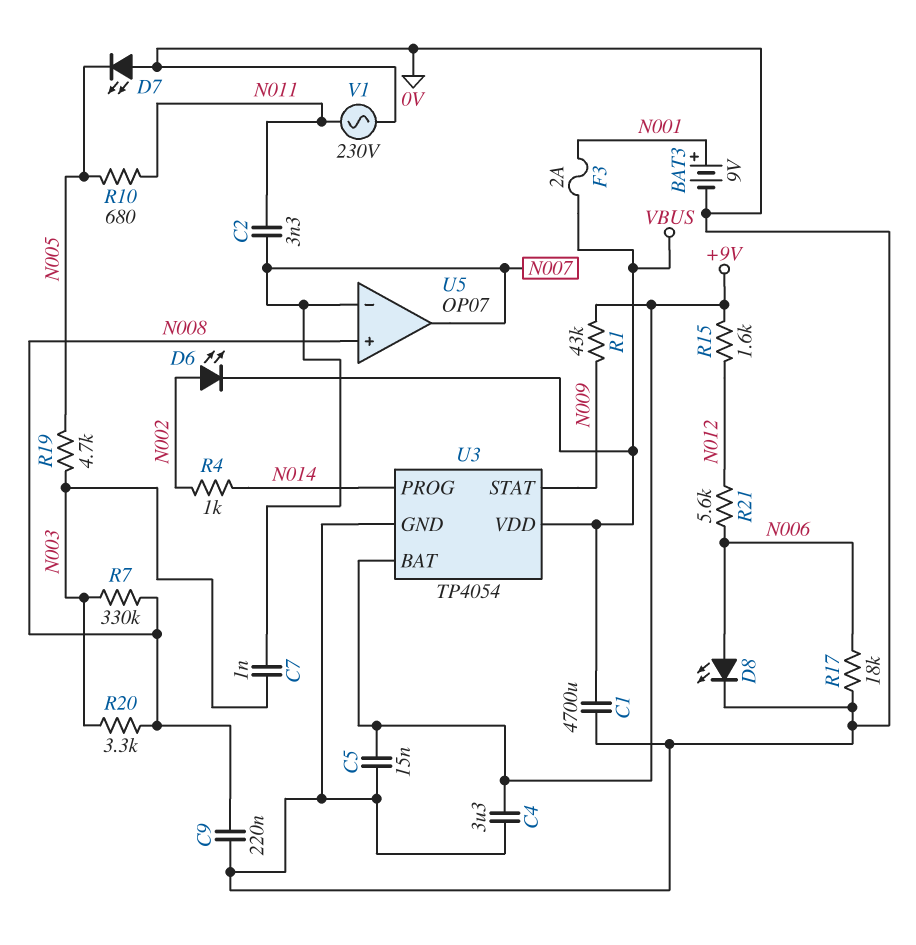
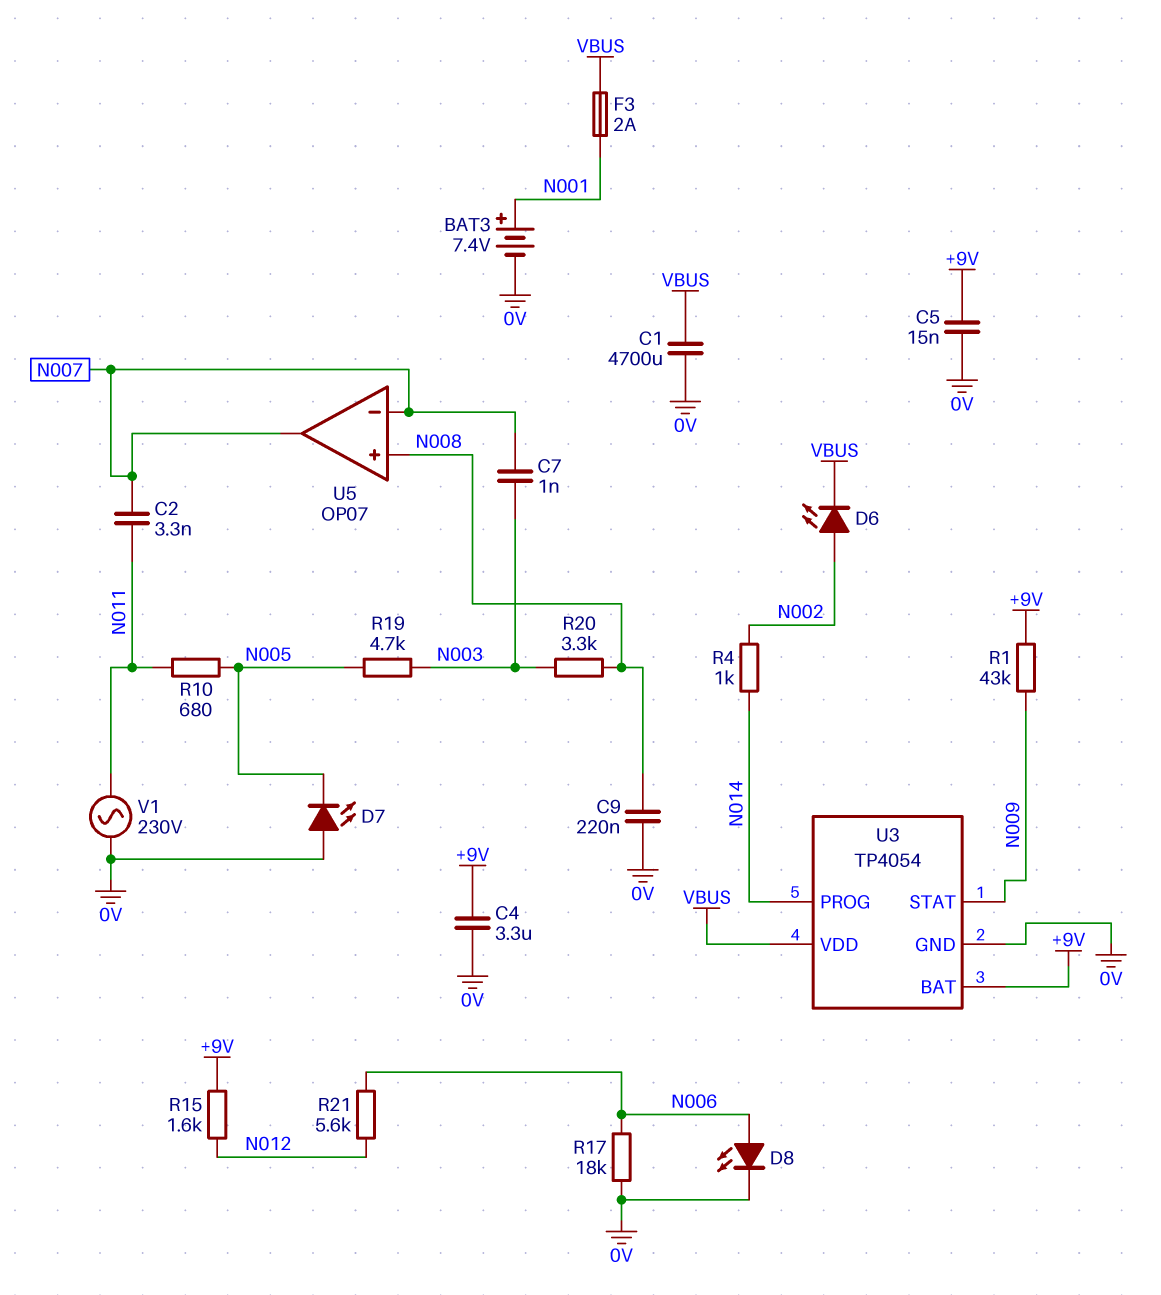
BAT3: 9V (plus N001, minus 0V) -> 7.4V (plus N001, minus 0V)
R7: 330k (N003, N008) -> none

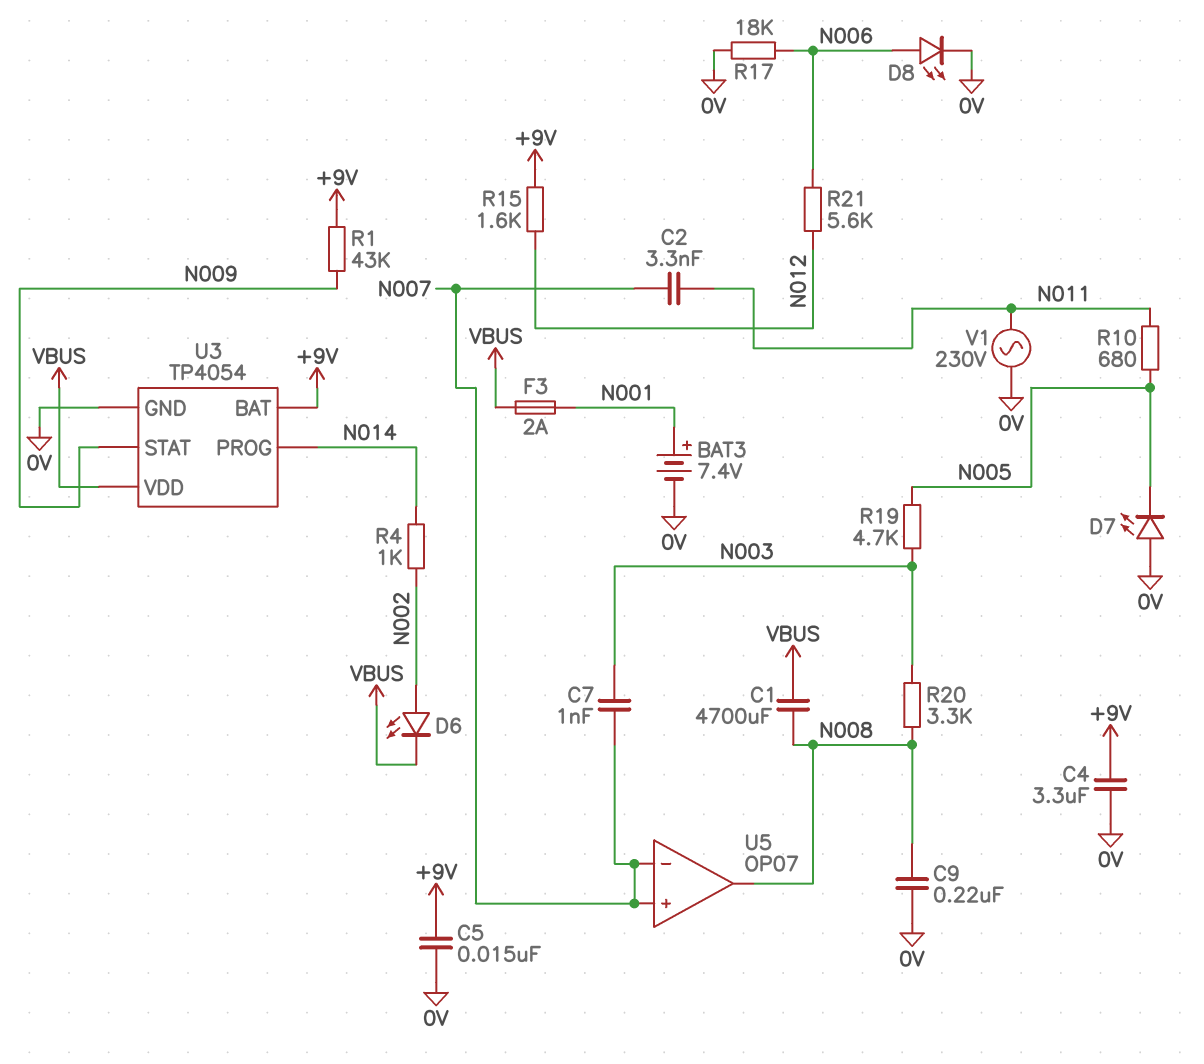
C1: 4700uF (0V, VBUS) -> 4700uF (N008, VBUS)
U5 pin in+: N008 -> N007
U5 pin out: N007 -> N008

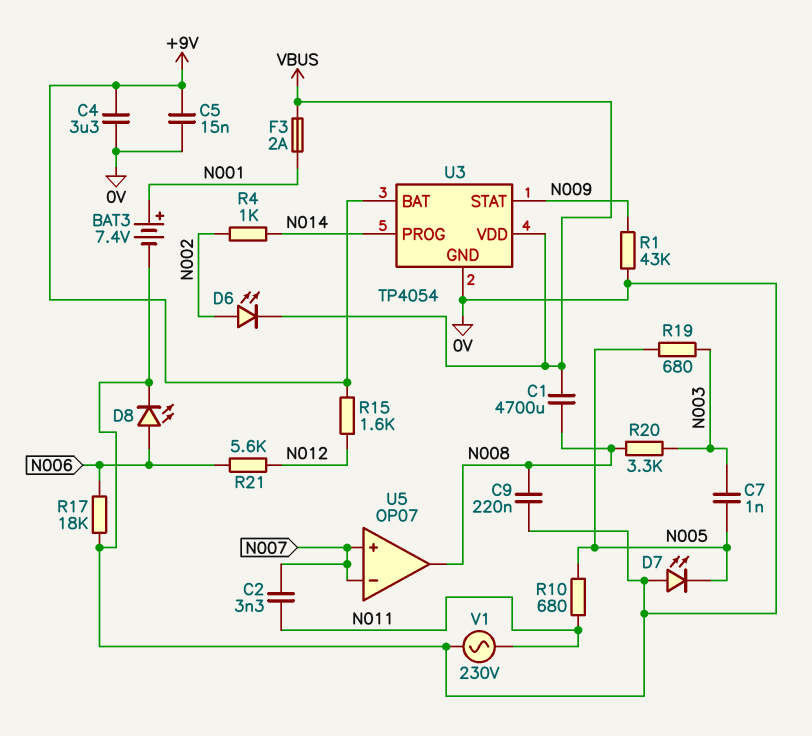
C7: 1nF (N003, N007) -> 1nF (N003, N005)
R1: 43k (+9V, N009) -> 43k (0V, N009)
R19: 4.7k (N003, N005) -> 680 (N003, N005)

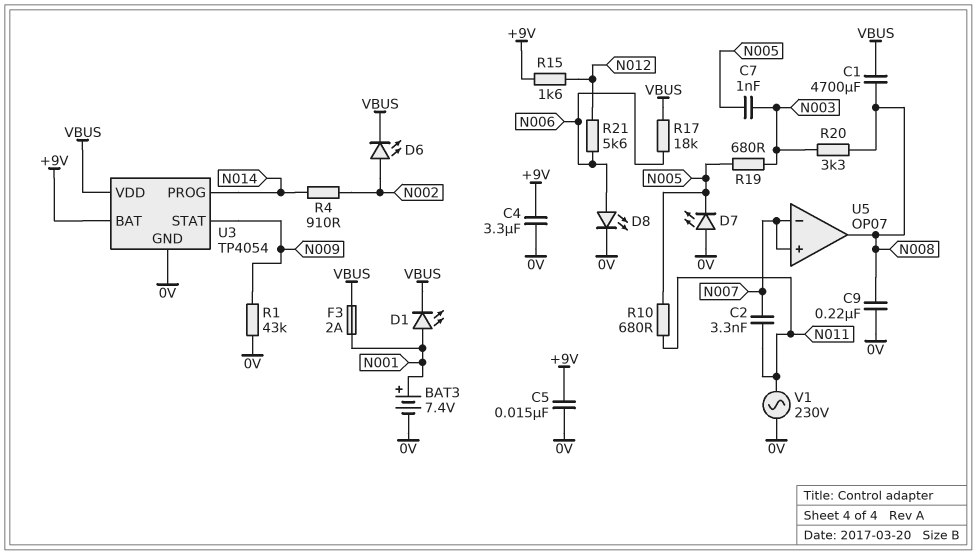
D1: none -> LED (A N001, K VBUS)
R4: 1k (N002, N014) -> 910 (N002, N014)
R17: 18k (0V, N006) -> 18k (N006, VBUS)

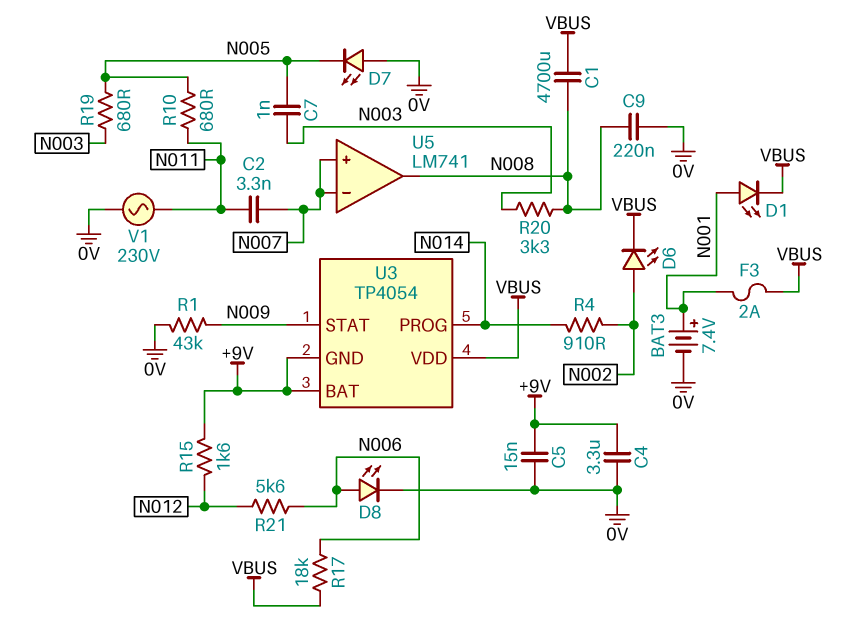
U3 pin GND: 0V -> +9V
U5: OP07 -> LM741

